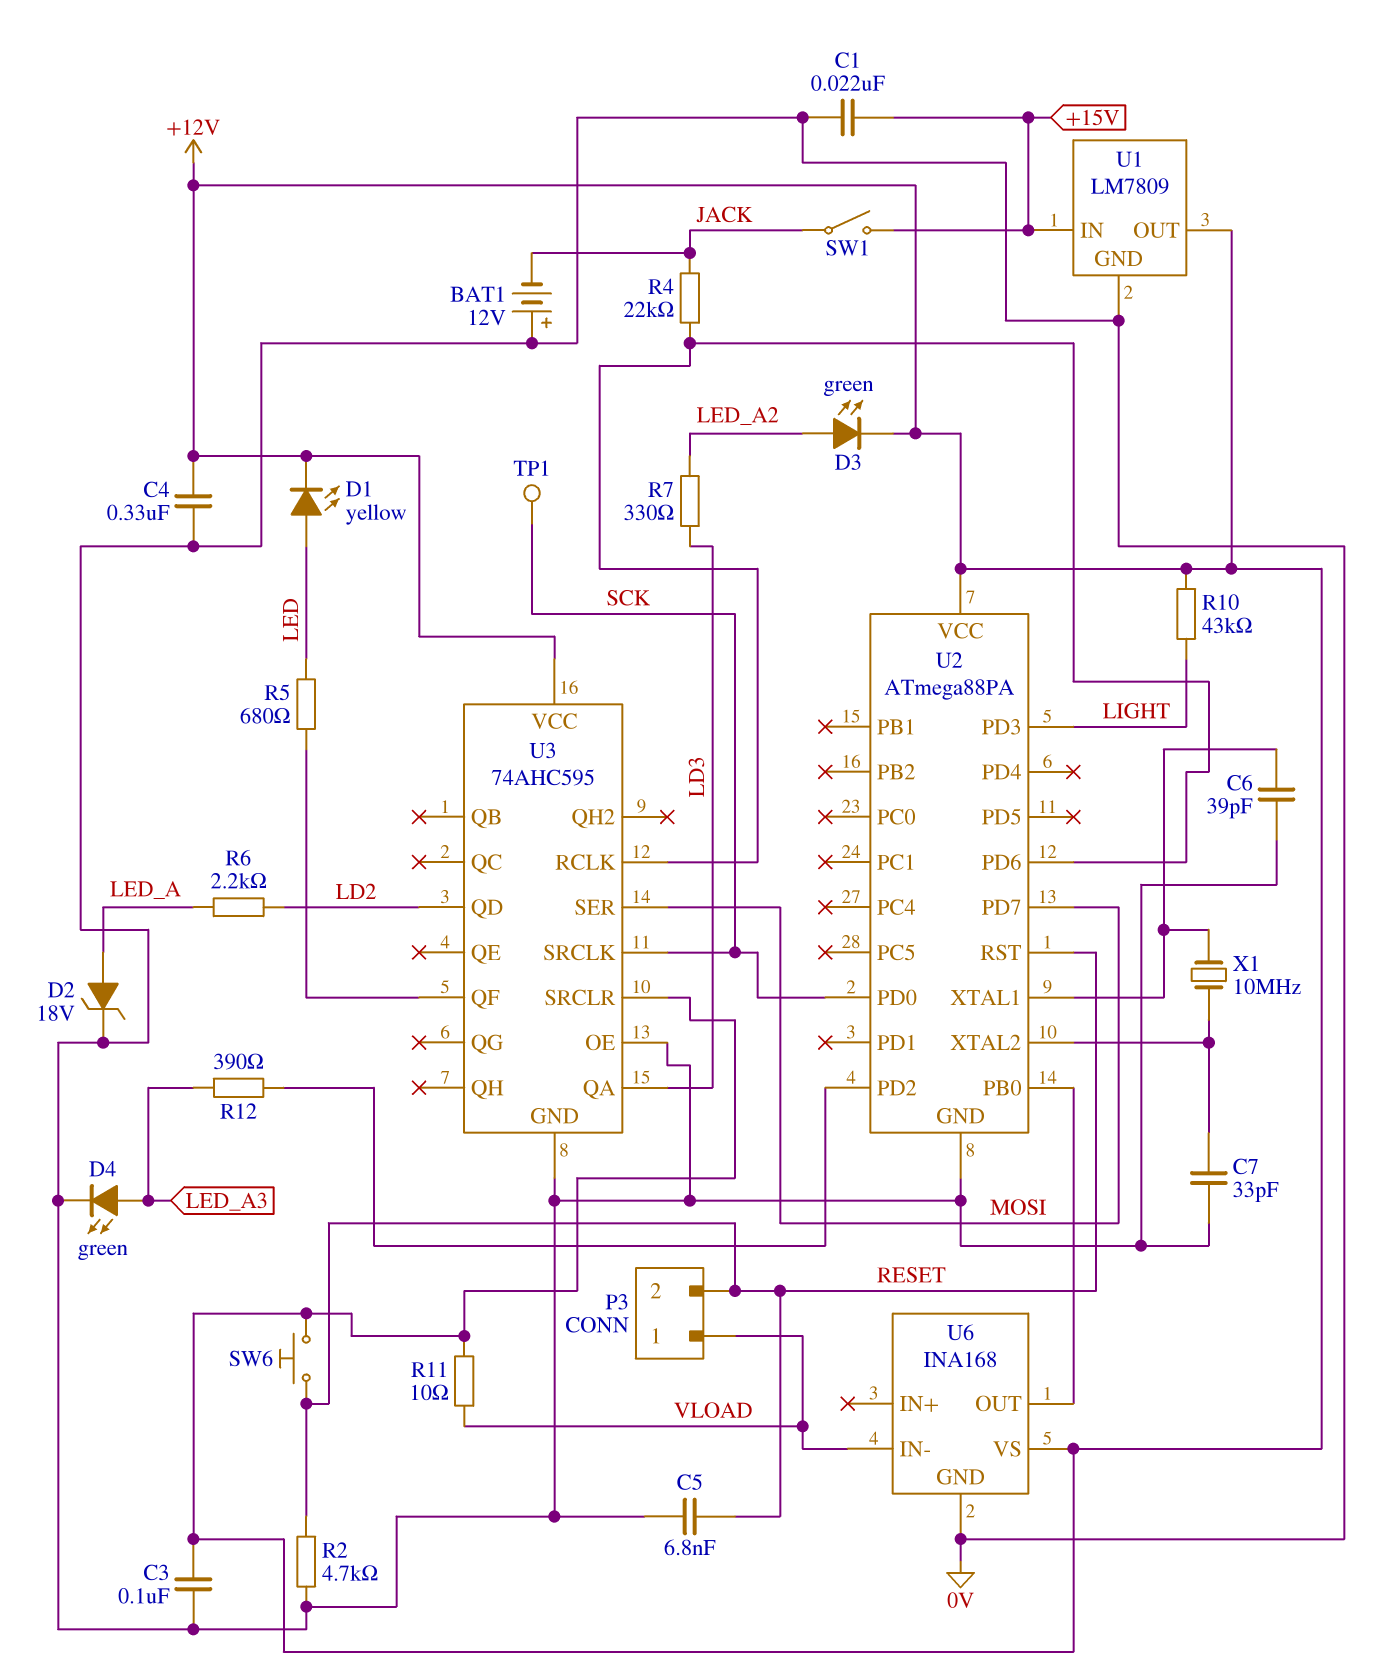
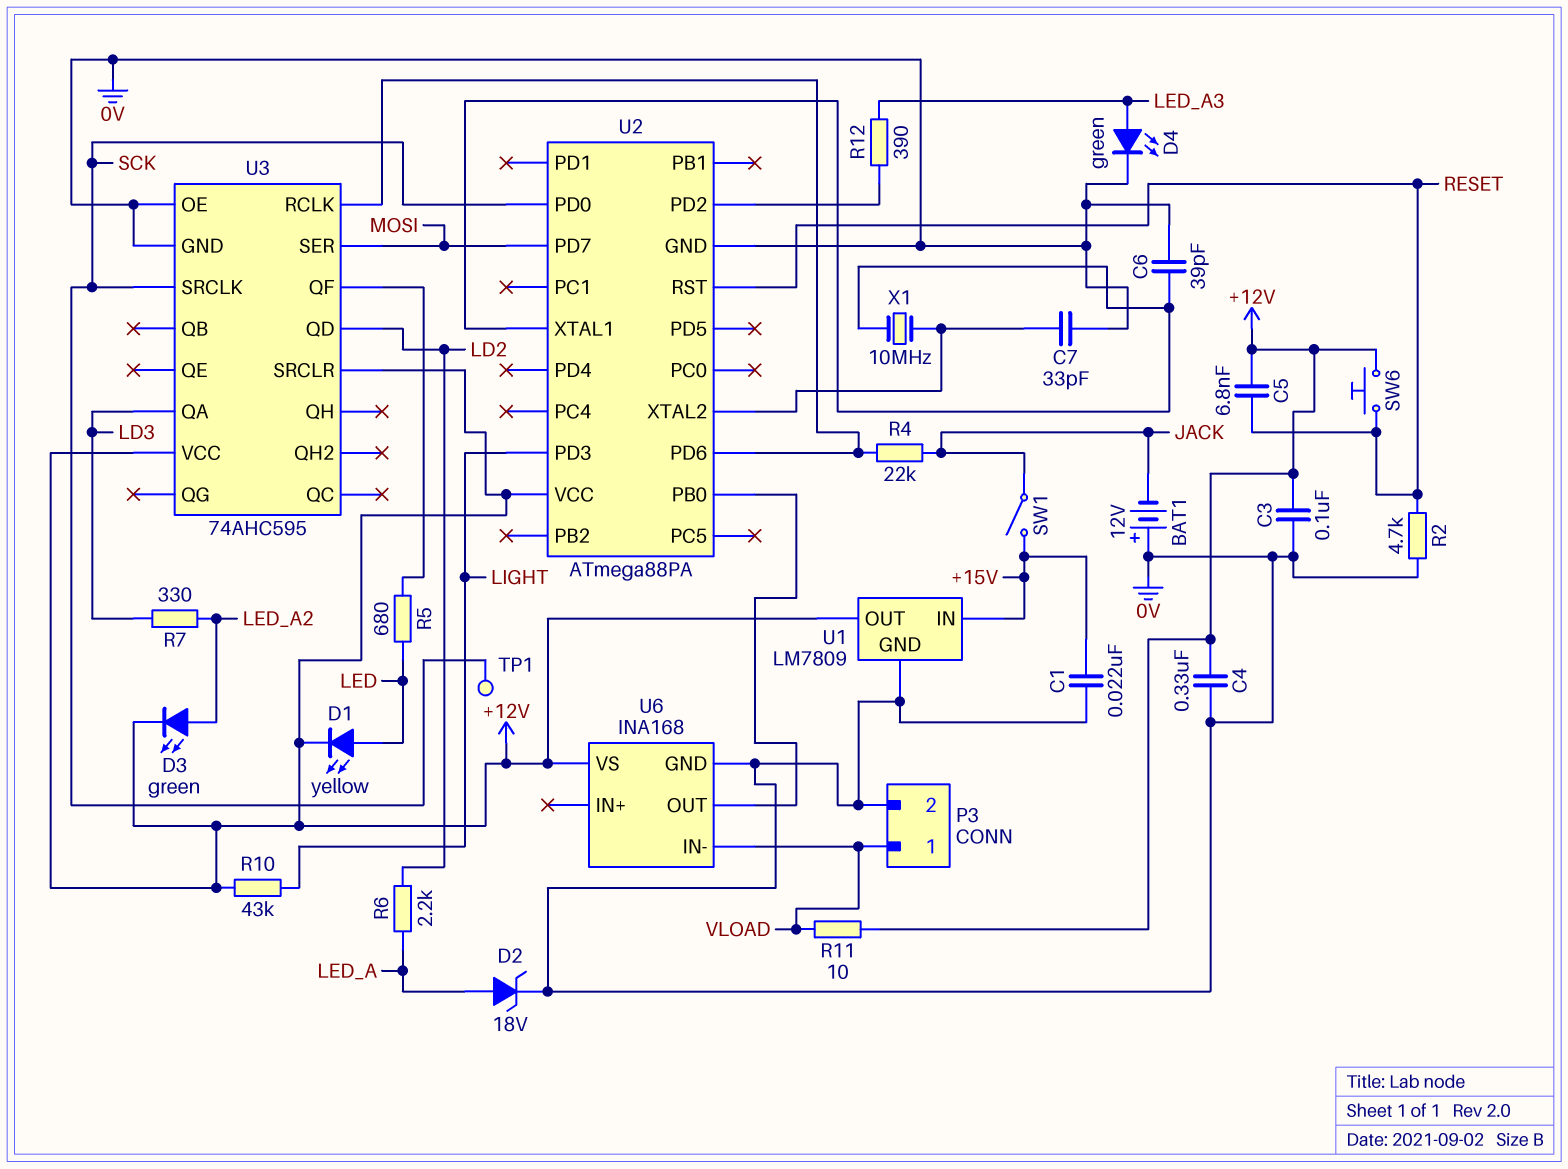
C5: 6.8nF (0V, RESET) -> 6.8nF (+12V, RESET)
P3 pin 2: RESET -> 0V

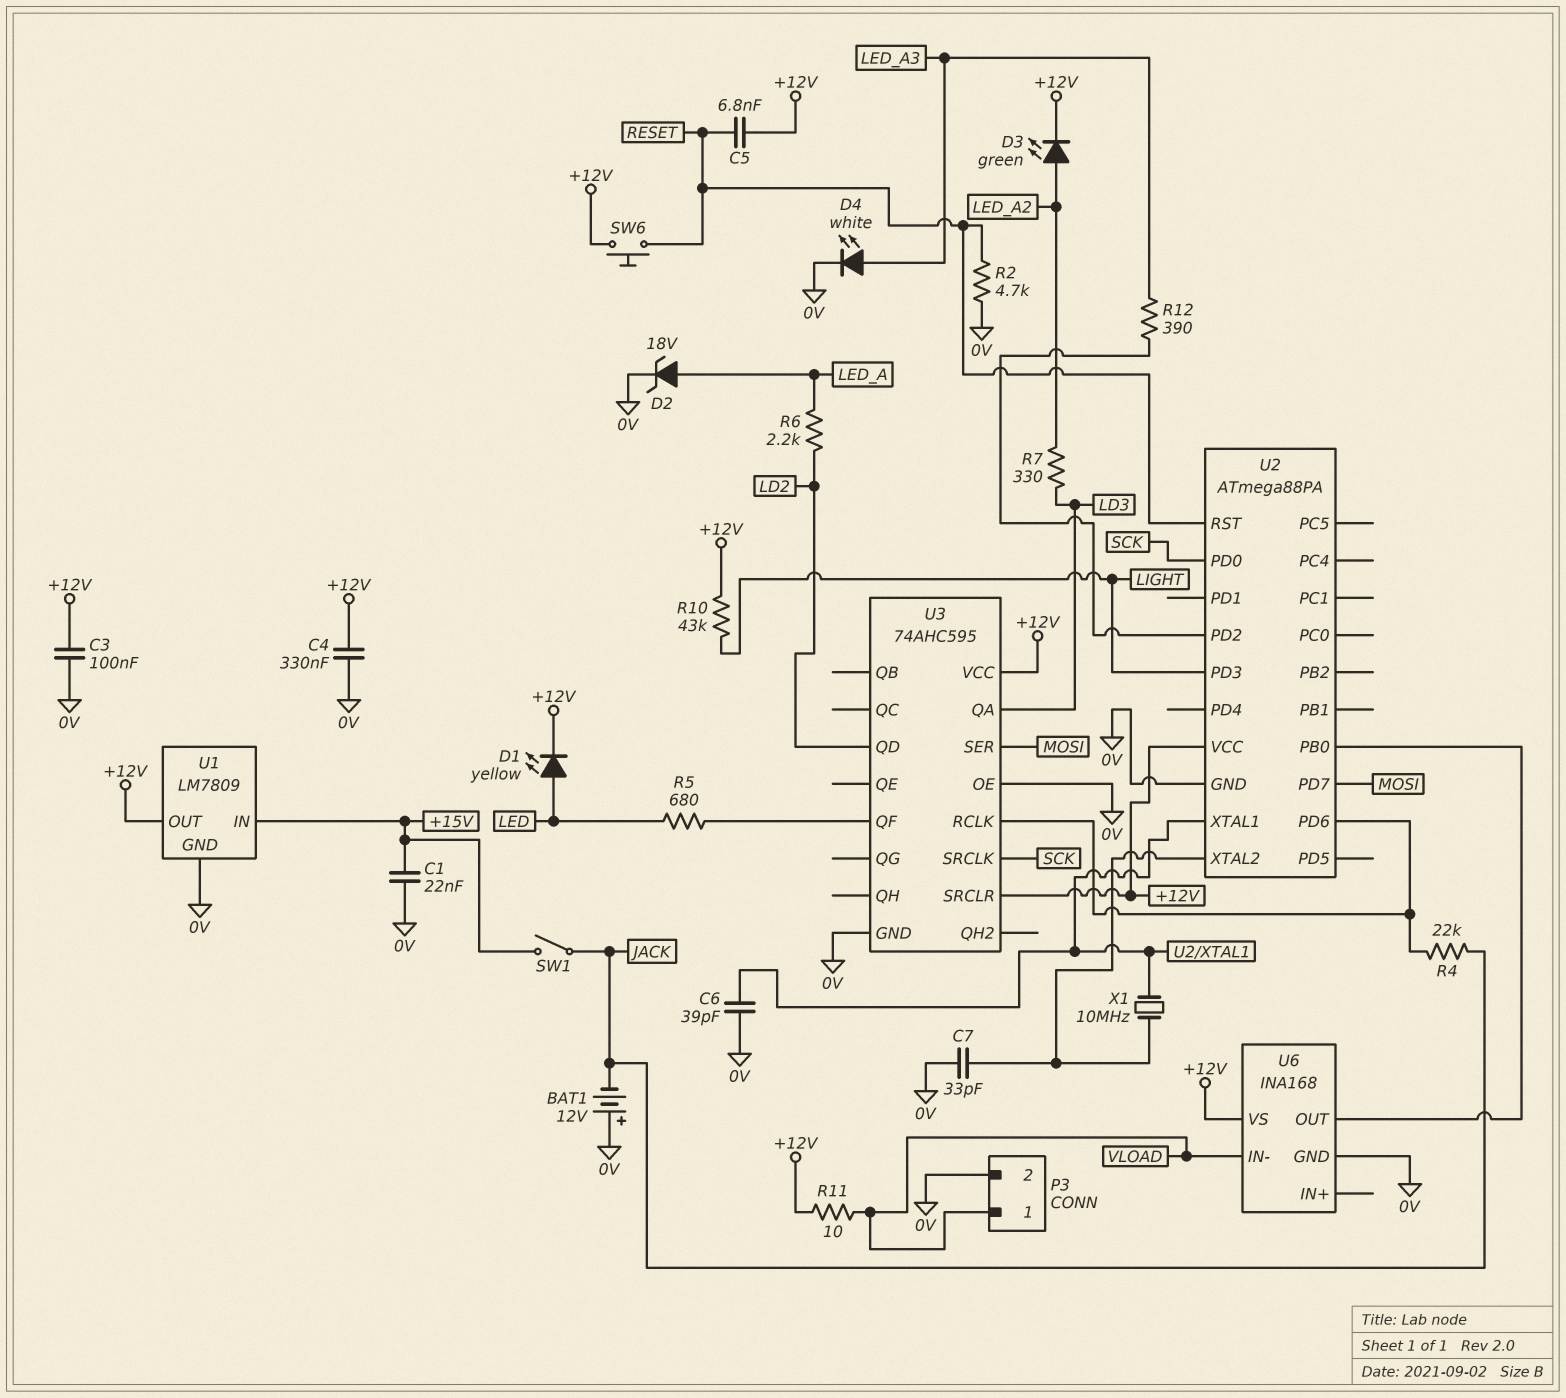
D4: LED green (A LED_A3, K 0V) -> LED white (A LED_A3, K 0V)
TP1: test point (SCK) -> none

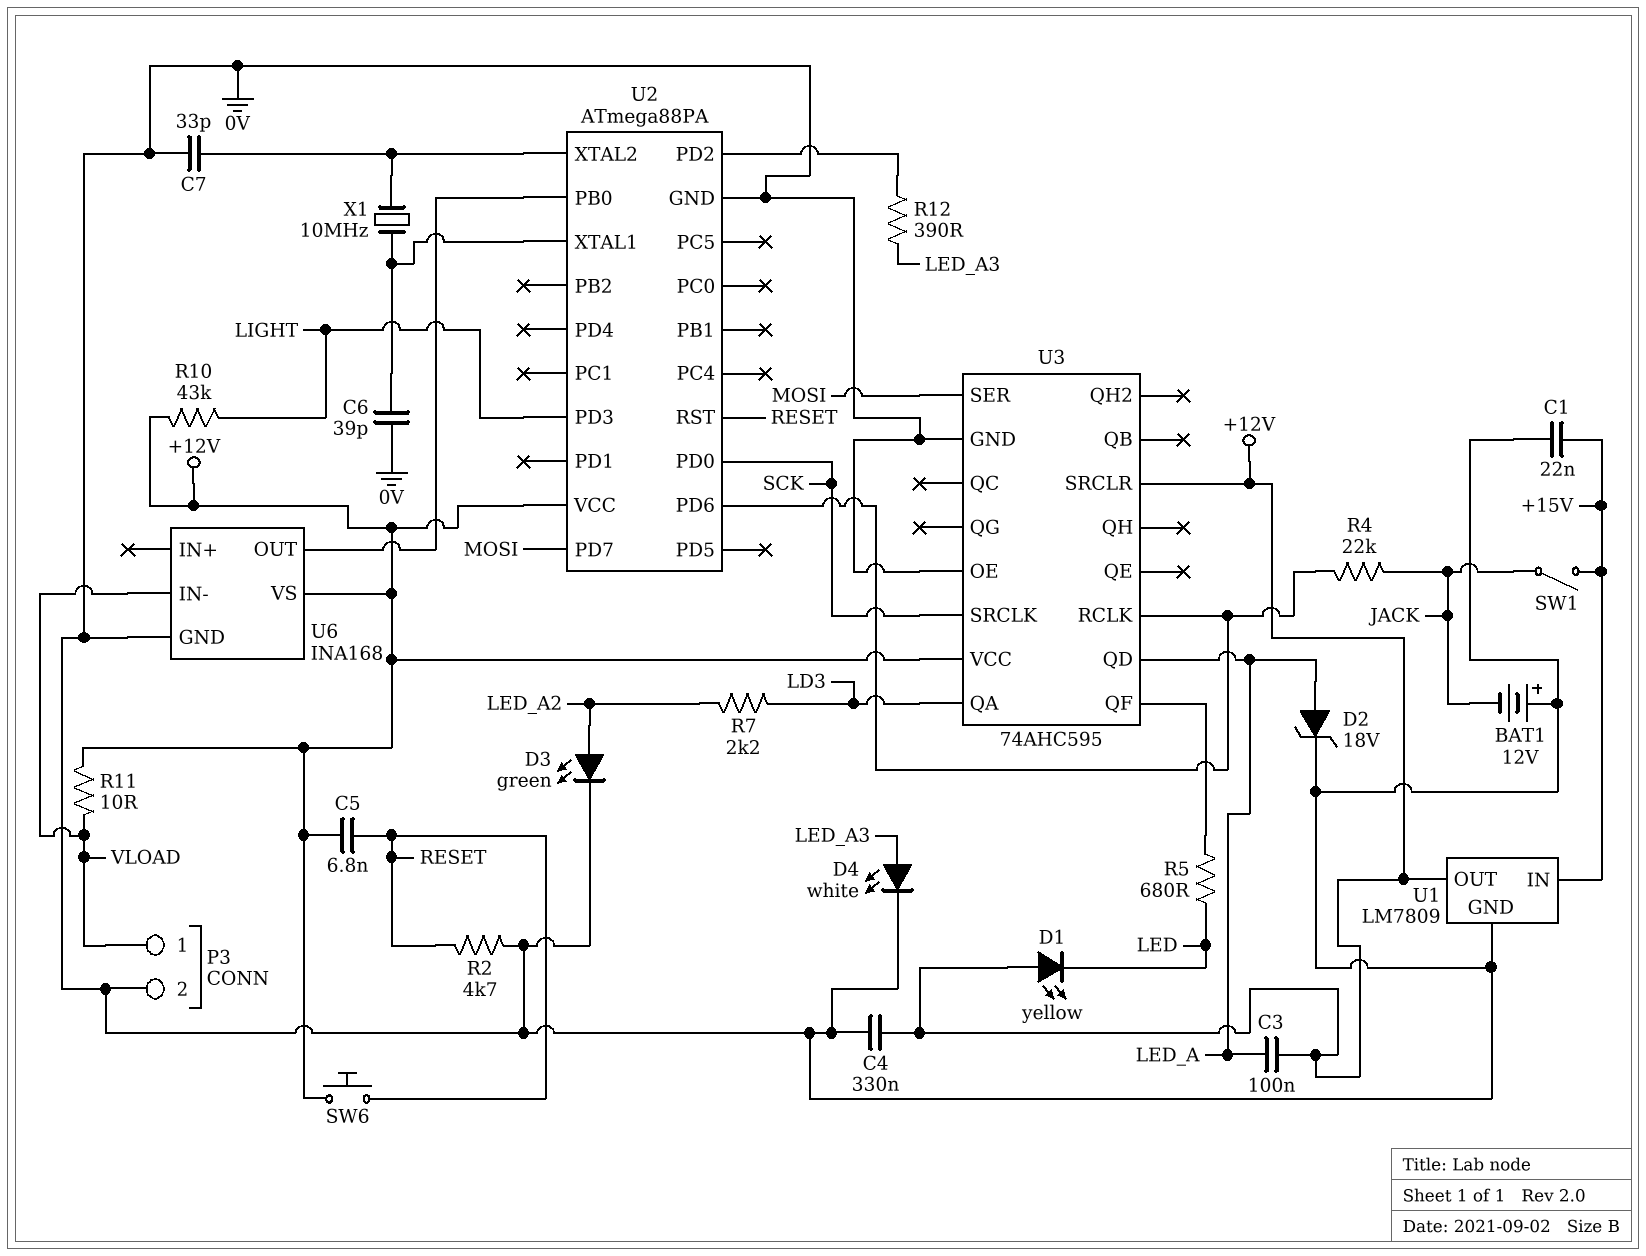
C3: 100nF (+12V, 0V) -> 100nF (+12V, LED_A)
D1: LED yellow (A LED, K +12V) -> LED yellow (A +12V, K LED)
D3: LED green (A LED_A2, K +12V) -> LED green (A LED_A2, K 0V)
R6: 2.2k (LD2, LED_A) -> none
R7: 330 (LD3, LED_A2) -> 2.2k (LD3, LED_A2)
U3 pin QD: LD2 -> LED_A

